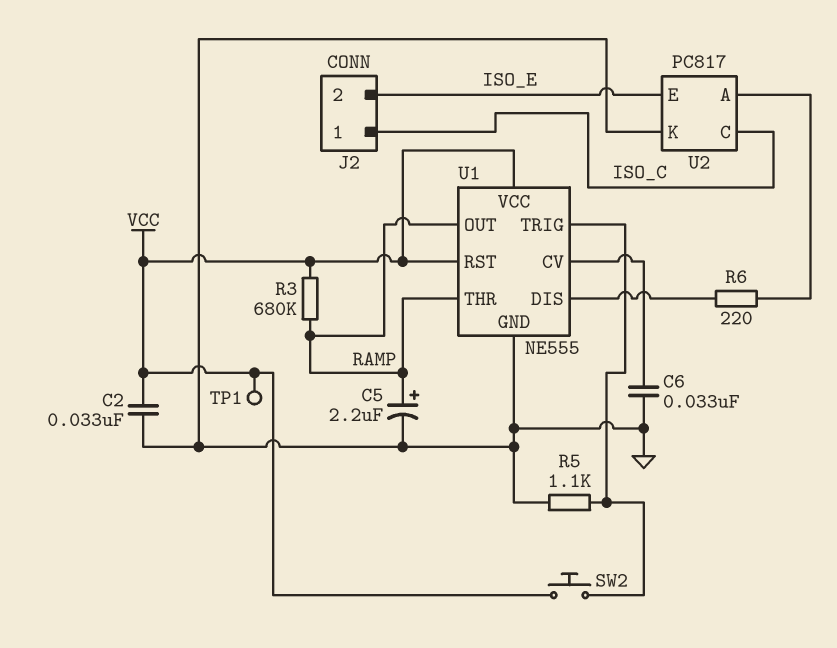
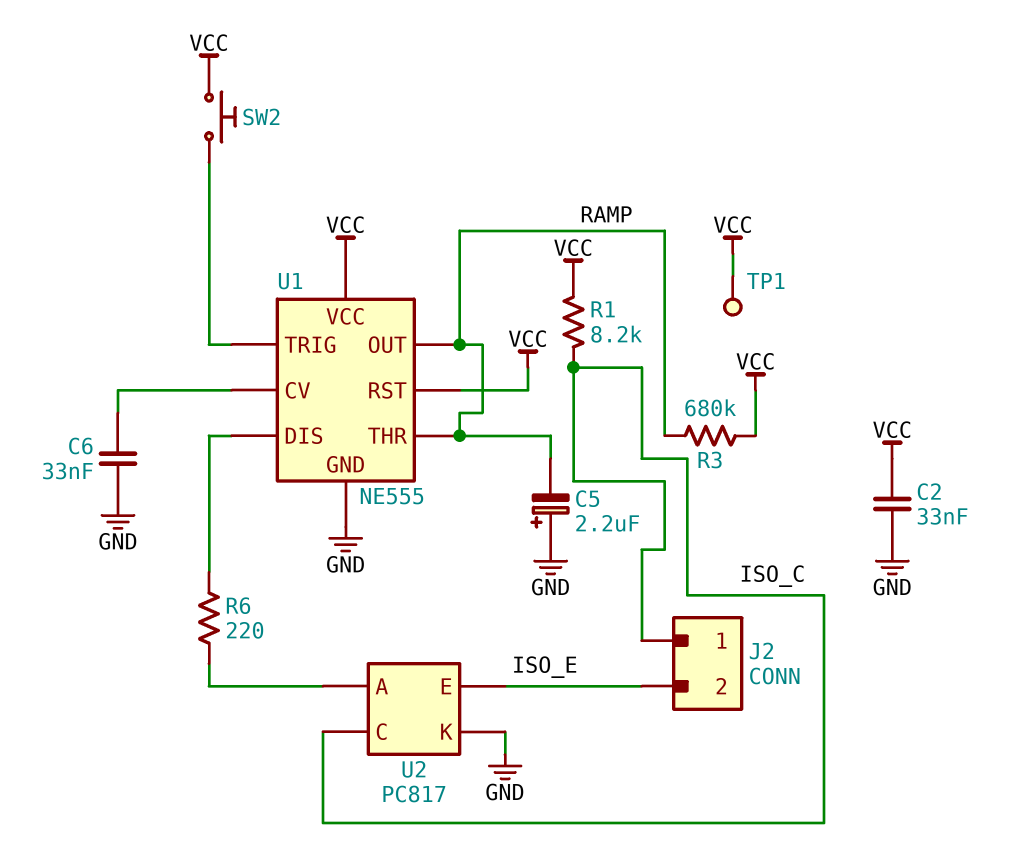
C5: 2.2uF (plus RAMP, minus GND) -> 2.2uF (plus GND, minus RAMP)
R1: none -> 8.2k (ISO_C, VCC)
R5: 1.1k (GND, U1/TRIG) -> none

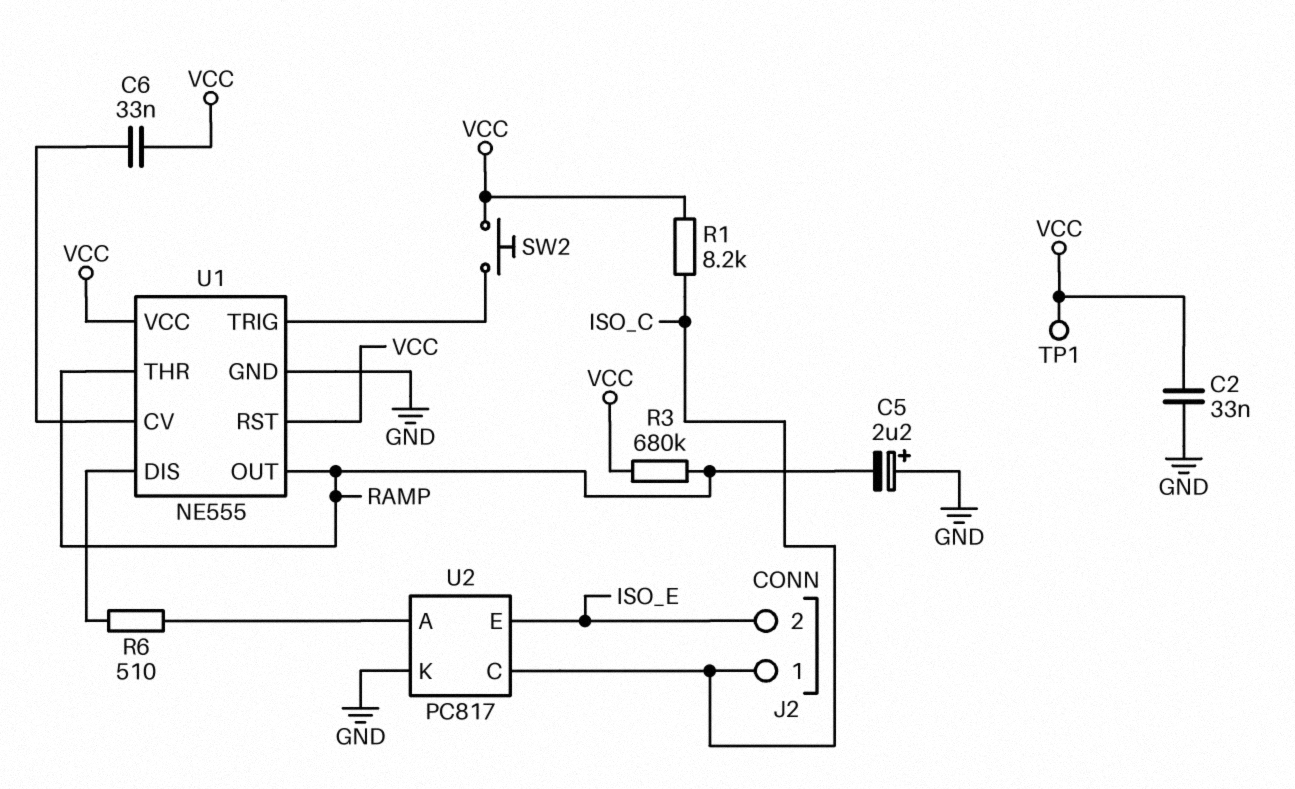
C6: 33nF (GND, U1/CV) -> 33nF (U1/CV, VCC)
R6: 220 (U1/DIS, U2/A) -> 510 (U1/DIS, U2/A)

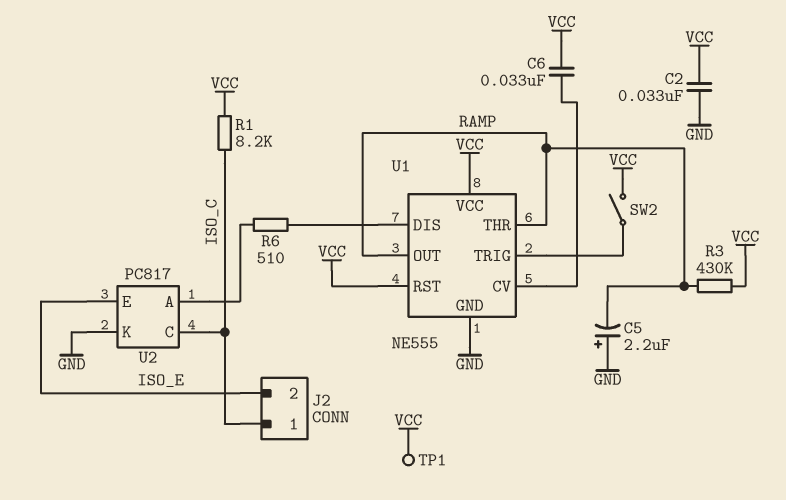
R3: 680k (RAMP, VCC) -> 430k (RAMP, VCC)
SW2: button (U1/TRIG, VCC) -> switch (U1/TRIG, VCC)

